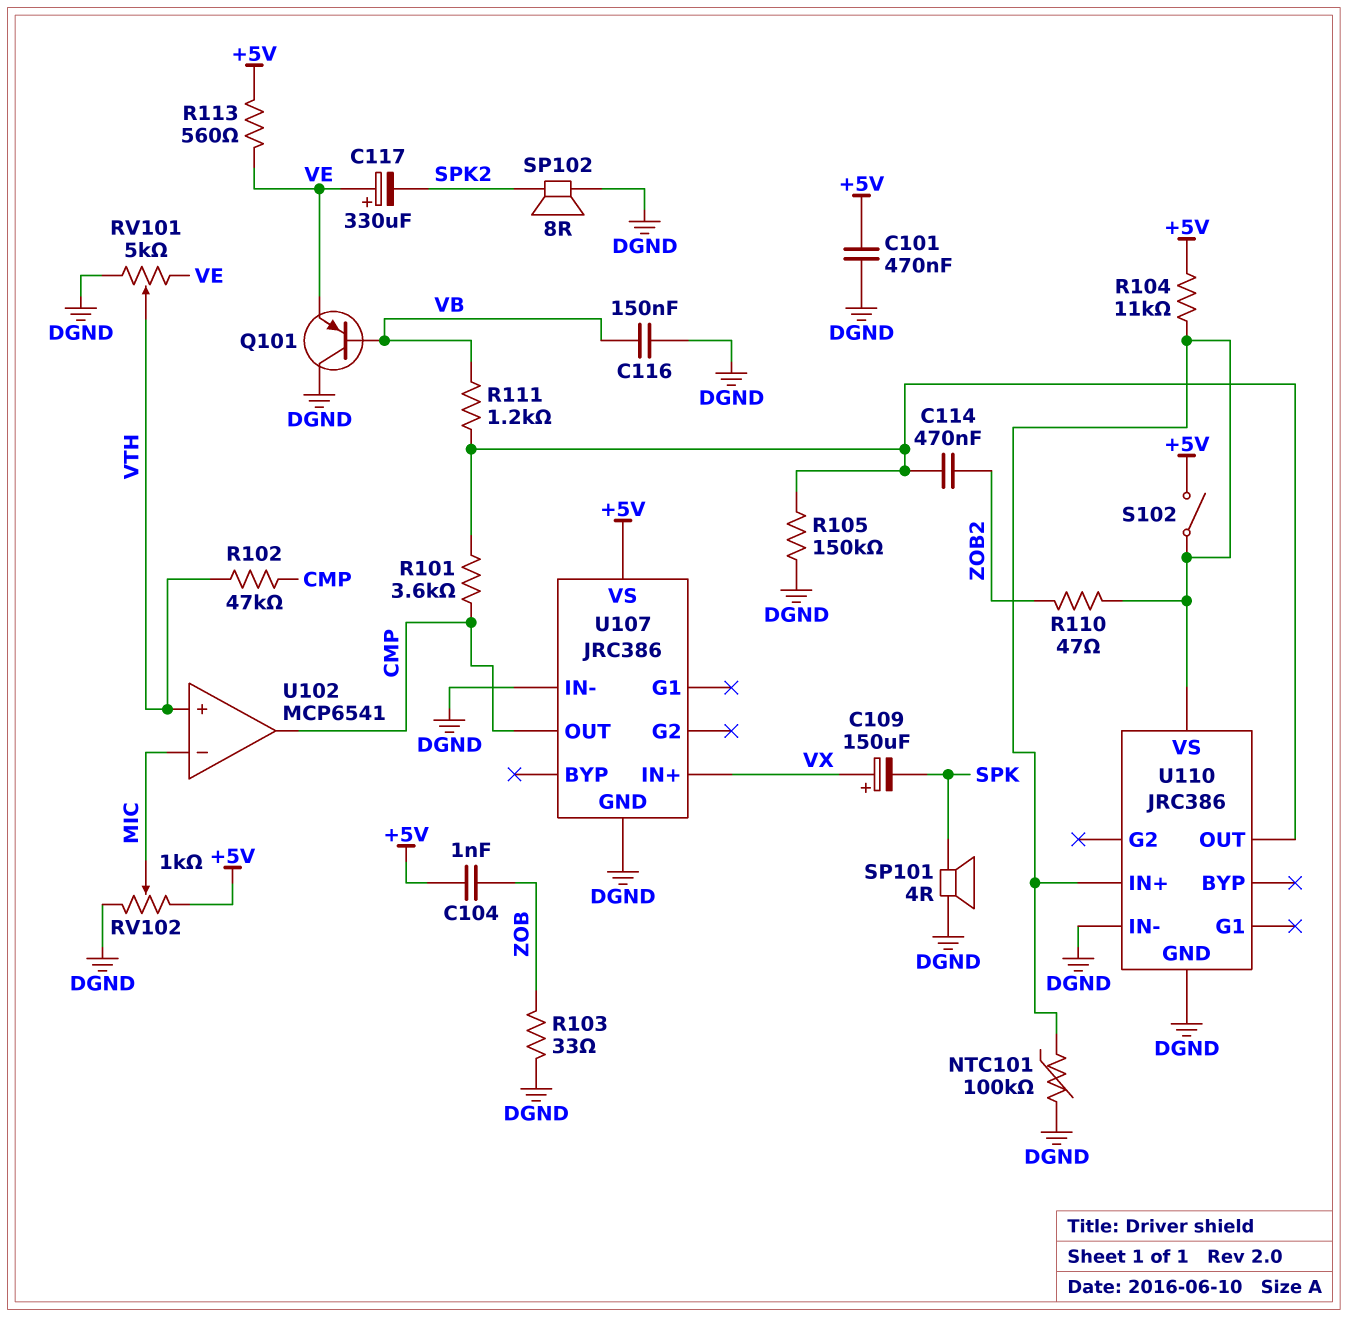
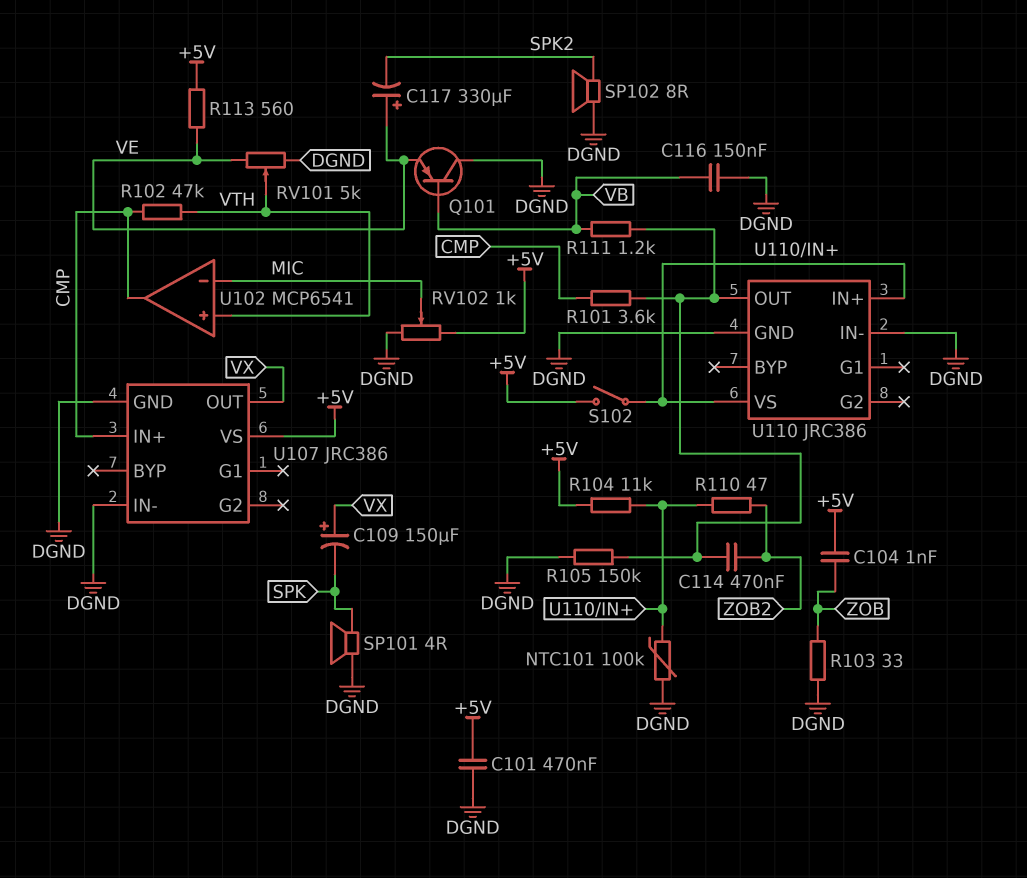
U107 pin IN+: VX -> CMP
U107 pin OUT: CMP -> VX

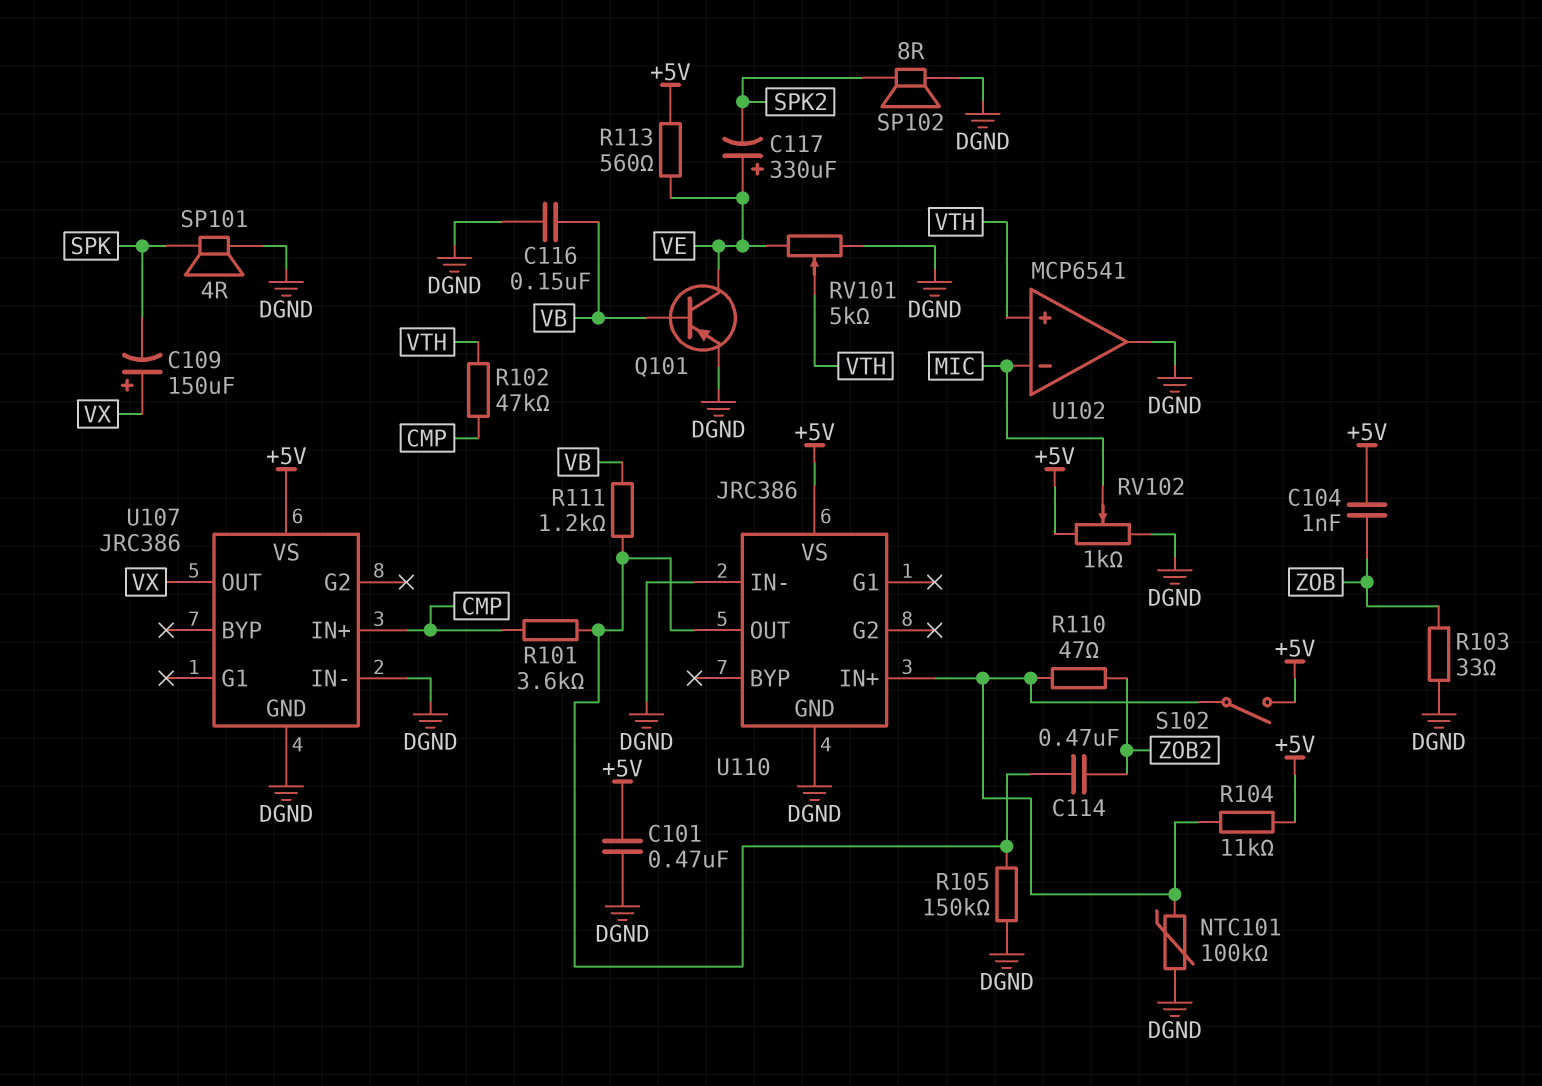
Q101: PNP (B VB, C DGND, E VE) -> PNP (B VB, C VE, E DGND)
U102 pin out: CMP -> DGND
U110 pin VS: U110/IN+ -> +5V

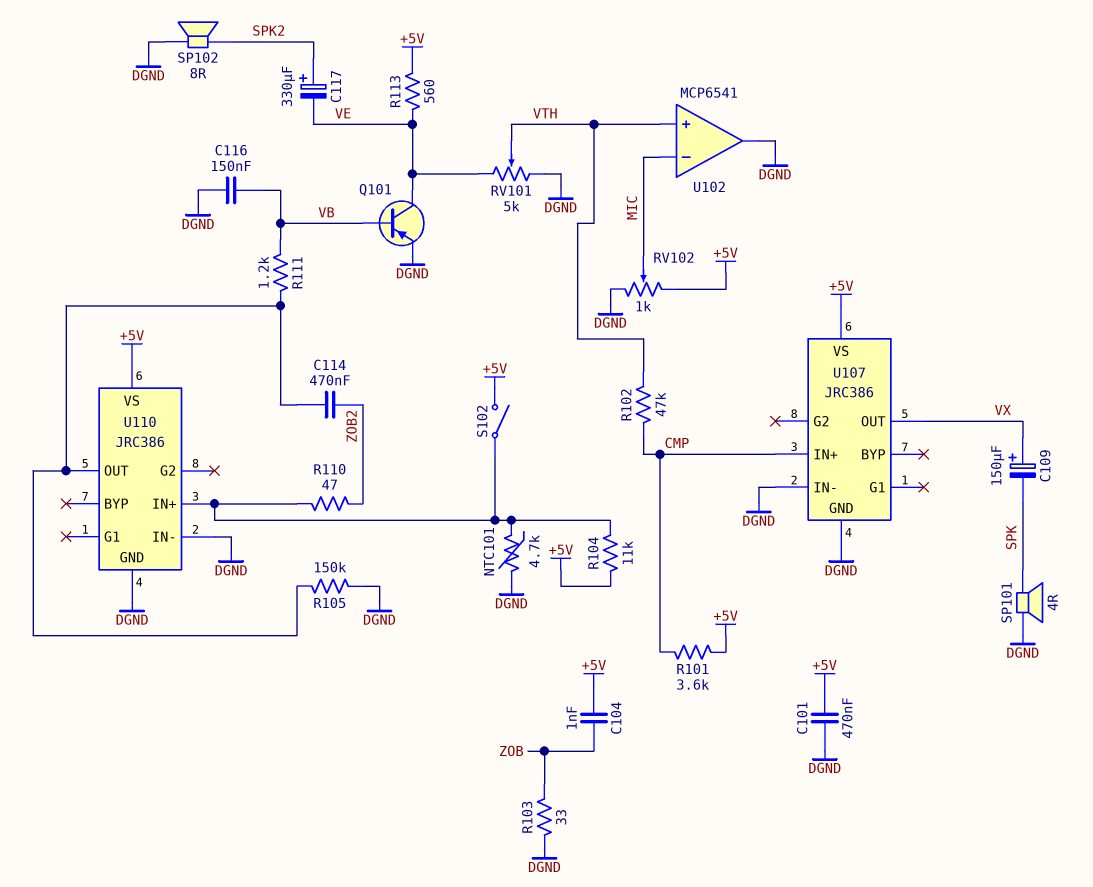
C117: 330uF (plus VE, minus SPK2) -> 330uF (plus SPK2, minus VE)
NTC101: 100k (DGND, U110/IN+) -> 4.7k (DGND, U110/IN+)
R101: 3.6k (CMP, U110/OUT) -> 3.6k (+5V, CMP)

